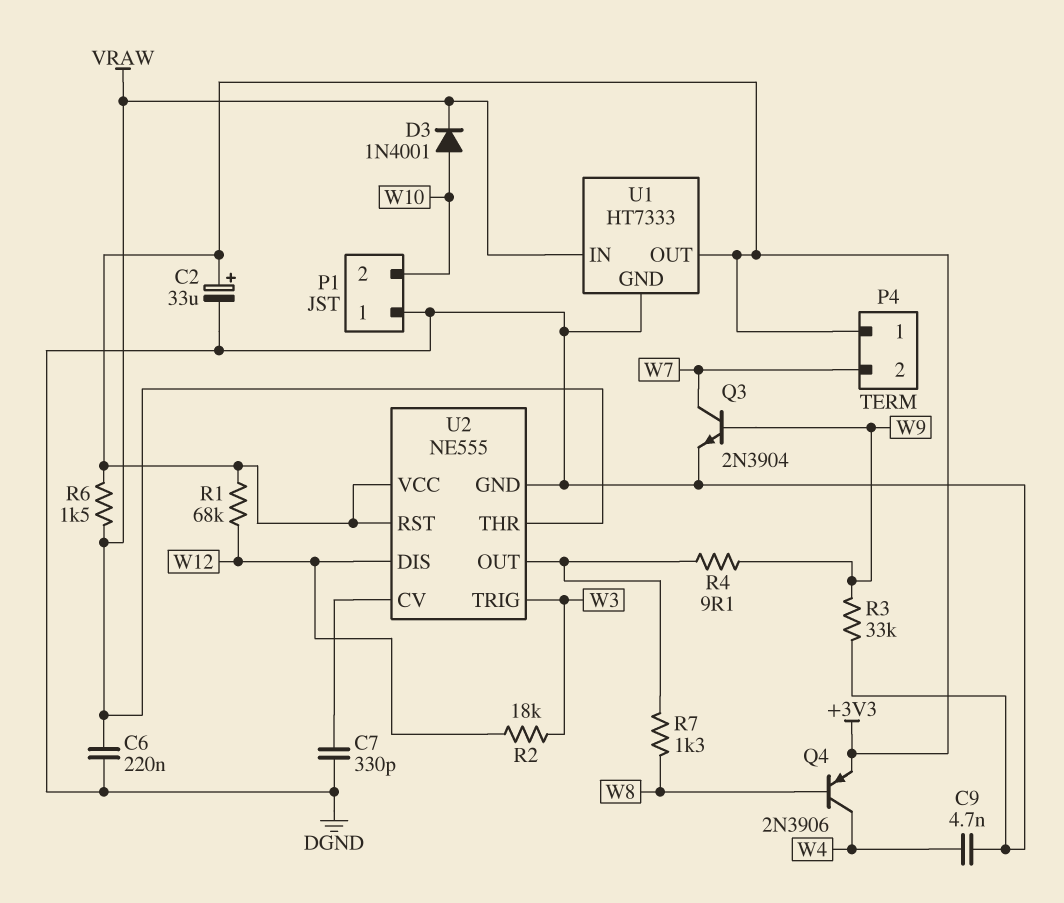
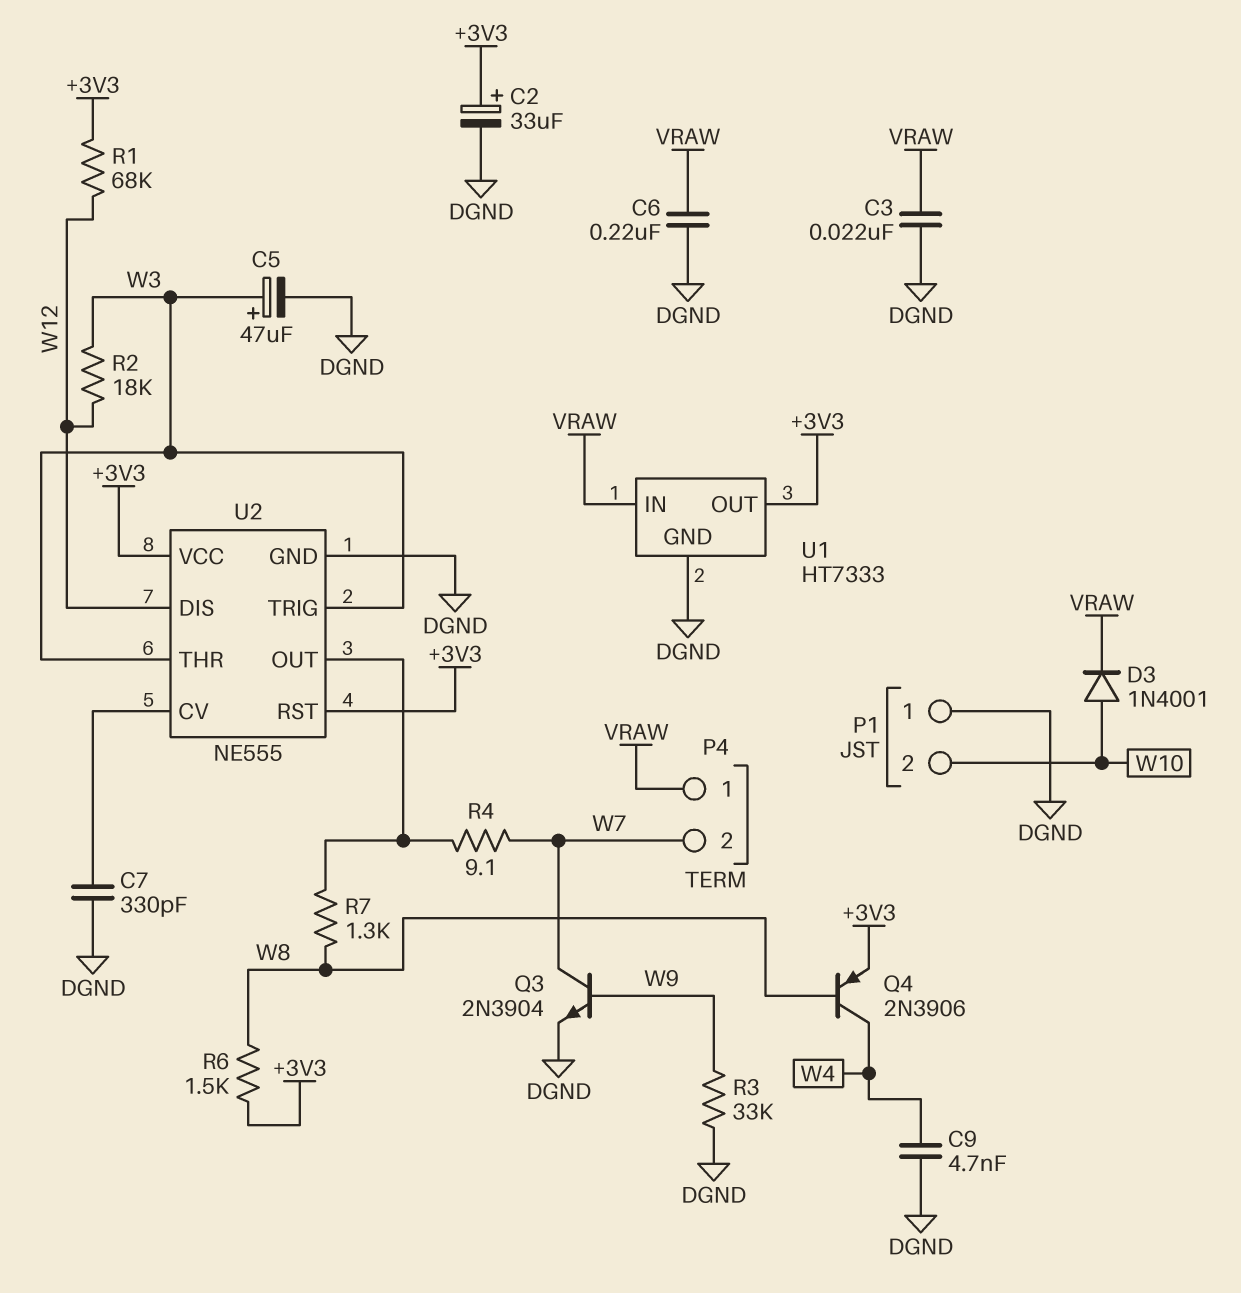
C3: none -> 22nF (DGND, VRAW)
C5: none -> 47uF (plus W3, minus DGND)
P4 pin 1: +3V3 -> VRAW
R4: 9.1 (U2/OUT, W9) -> 9.1 (U2/OUT, W7)
R6: 1.5k (+3V3, VRAW) -> 1.5k (+3V3, W8)
U2 pin THR: VRAW -> W3

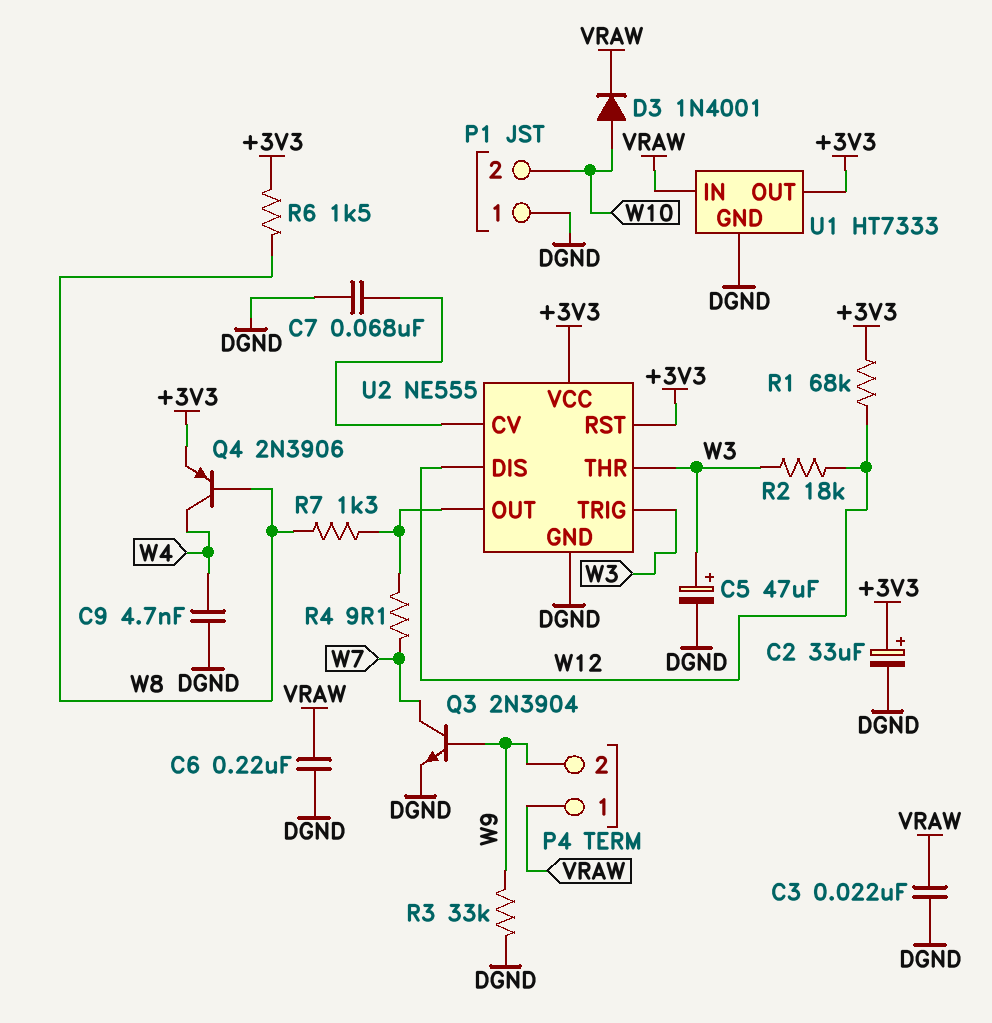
C7: 330pF (DGND, U2/CV) -> 68nF (DGND, U2/CV)
P4 pin 2: W7 -> W9

